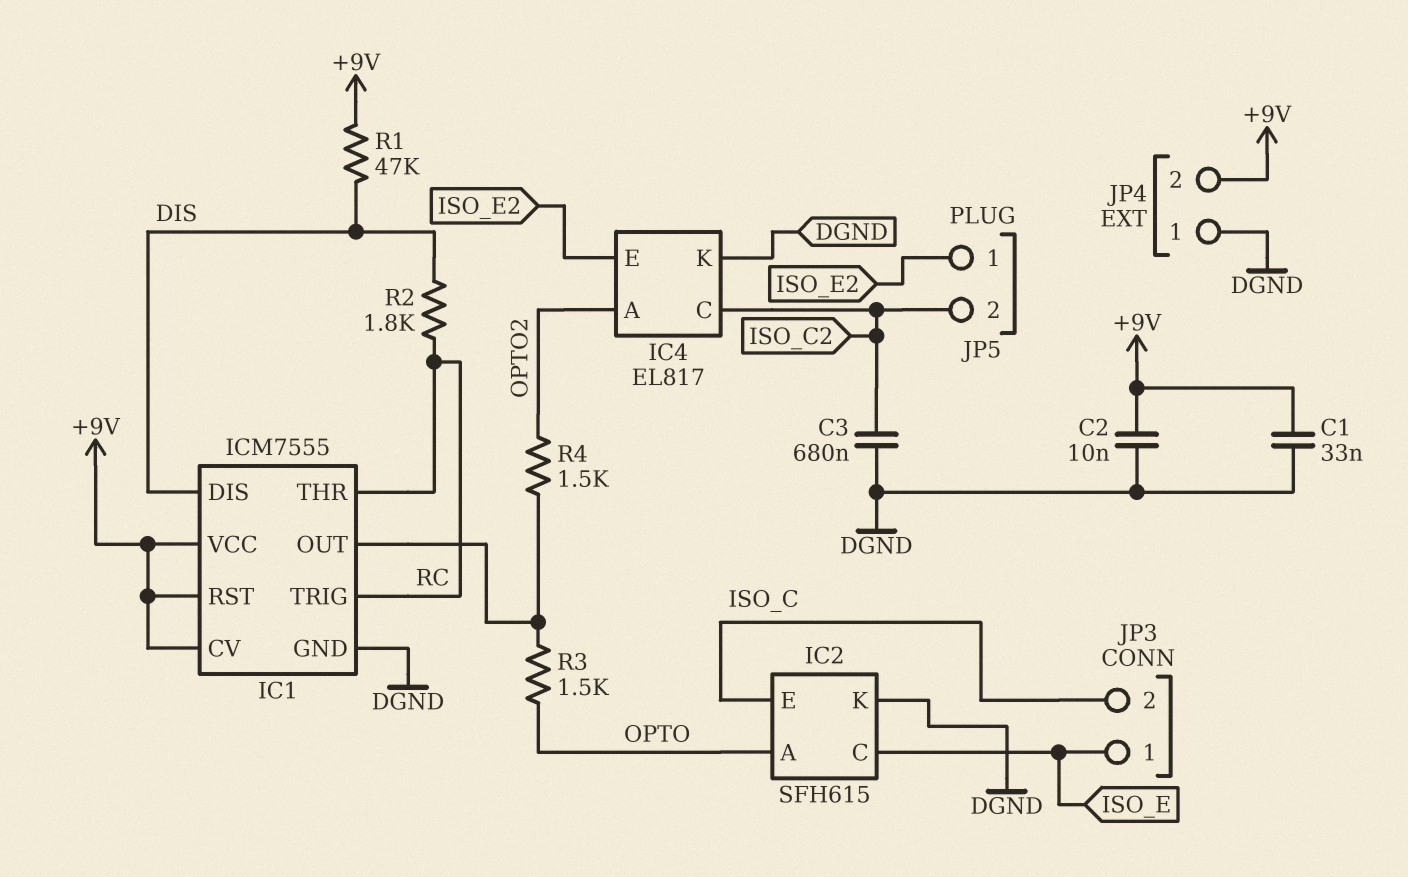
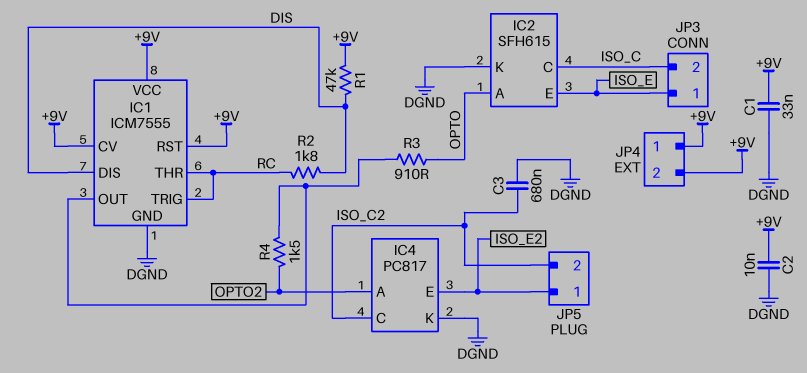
IC2 pin C: ISO_E -> ISO_C
IC2 pin E: ISO_C -> ISO_E
IC4: EL817 -> PC817
JP4 pin 1: DGND -> +9V
R3: 1.5k (IC1/OUT, OPTO) -> 910 (IC1/OUT, OPTO)

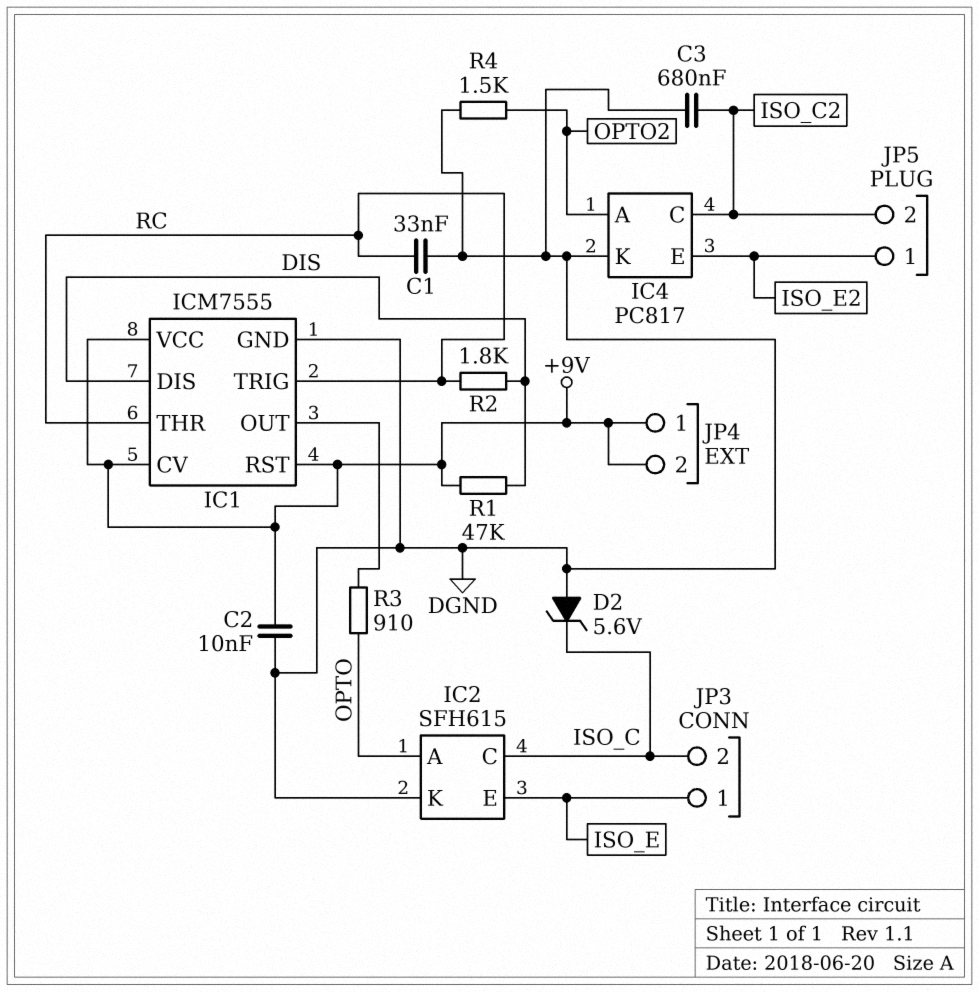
C1: 33nF (+9V, DGND) -> 33nF (DGND, RC)
D2: none -> zener 5.6V (A DGND, K ISO_C)
R4: 1.5k (IC1/OUT, OPTO2) -> 1.5k (DGND, OPTO2)

